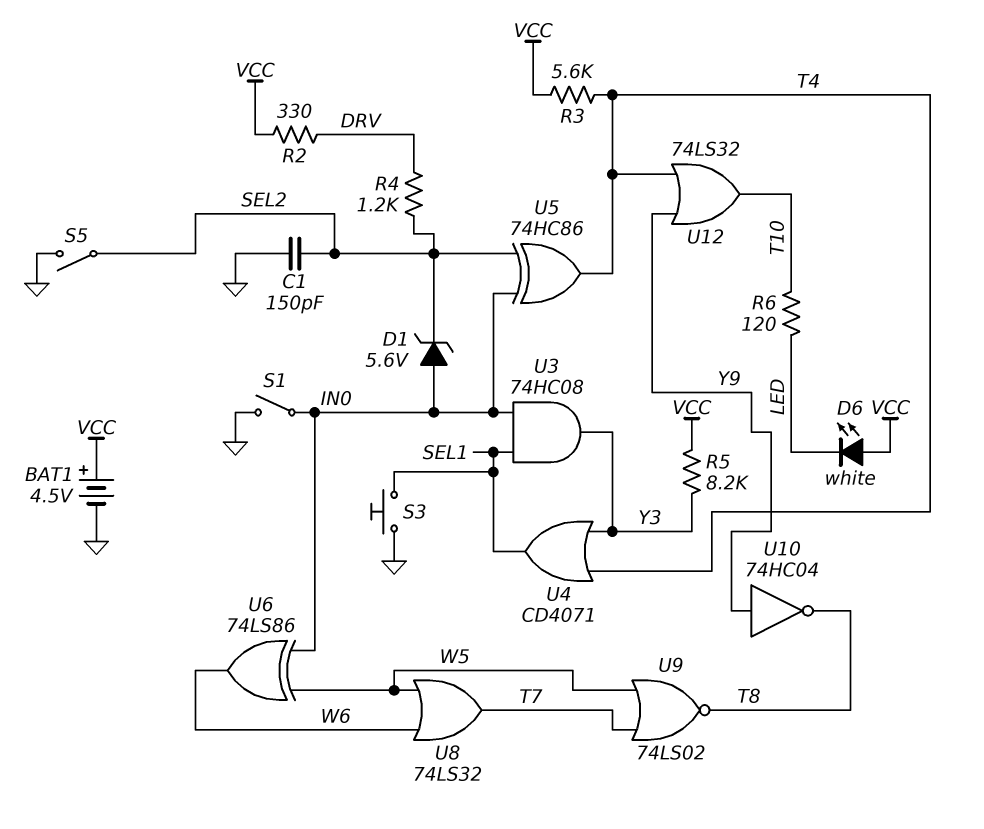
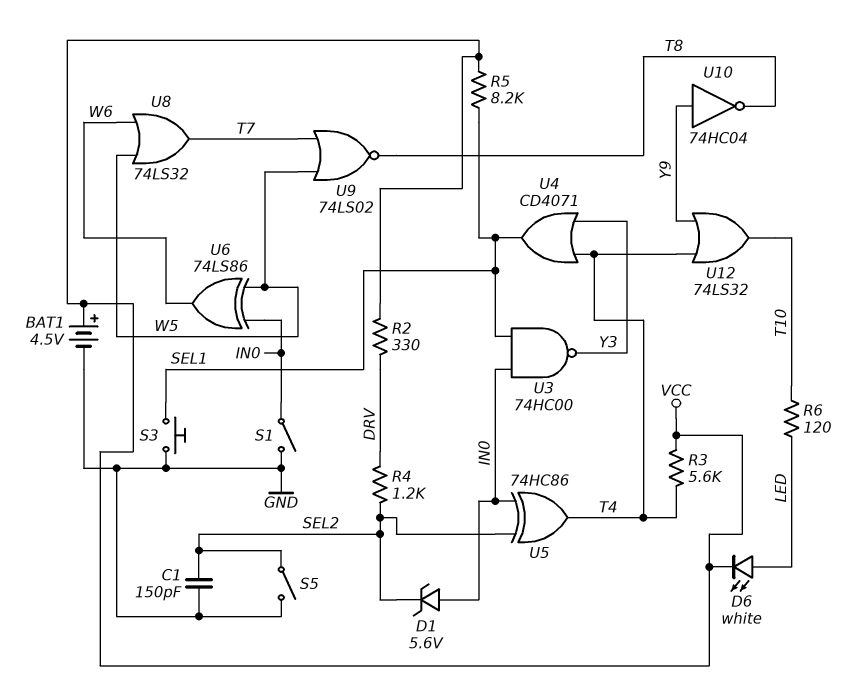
D6: LED white (A VCC, K LED) -> LED white (A LED, K VCC)
R5: 8.2k (VCC, Y3) -> 8.2k (SEL1, VCC)
U3: AND 74HC08 (in IN0, in SEL1, out Y3) -> NAND 74HC00 (in IN0, in SEL1, out Y3)

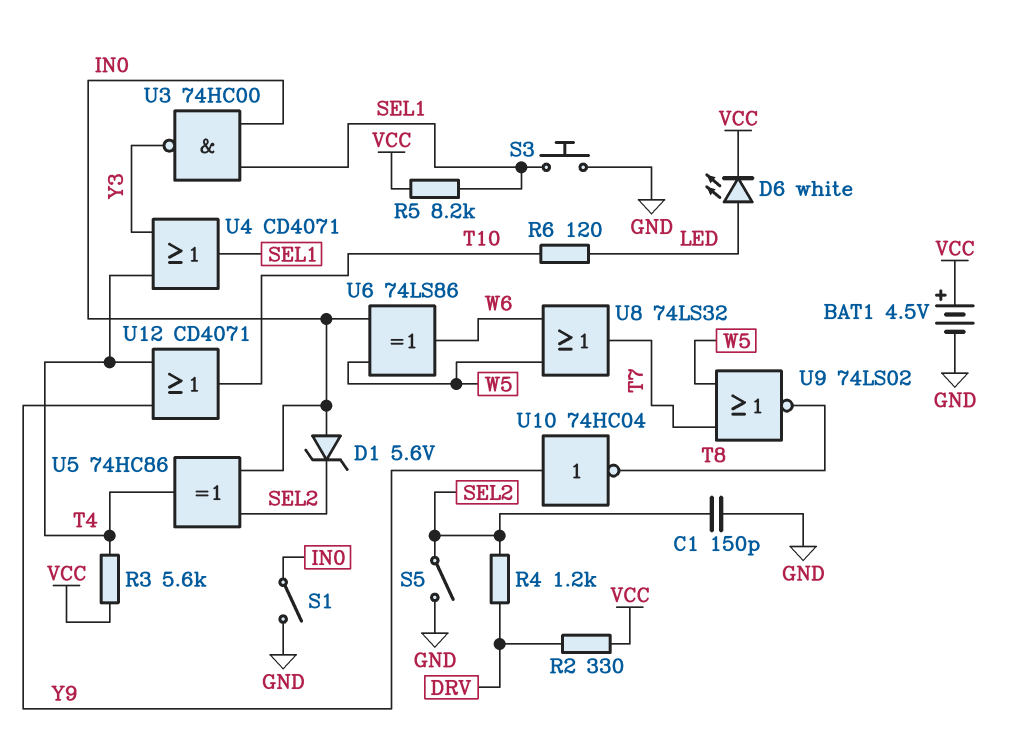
U12: OR 74LS32 (in T4, in Y9, out T10) -> OR CD4071 (in T4, in Y9, out T10)

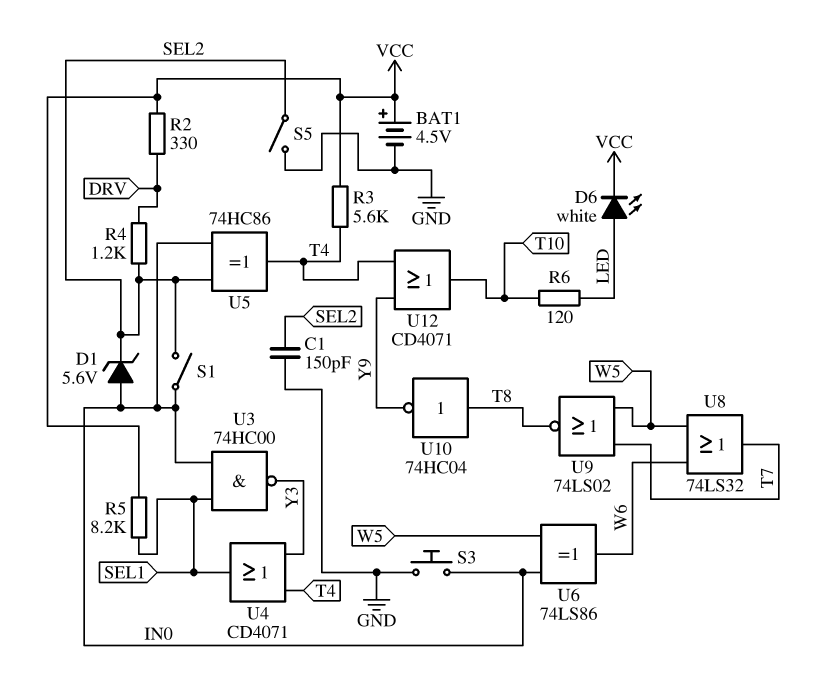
S1: switch (GND, IN0) -> switch (IN0, SEL2)
S3: button (GND, SEL1) -> button (GND, IN0)
U10: NOT 74HC04 (in Y9, out T8) -> NOT 74HC04 (in T8, out Y9)

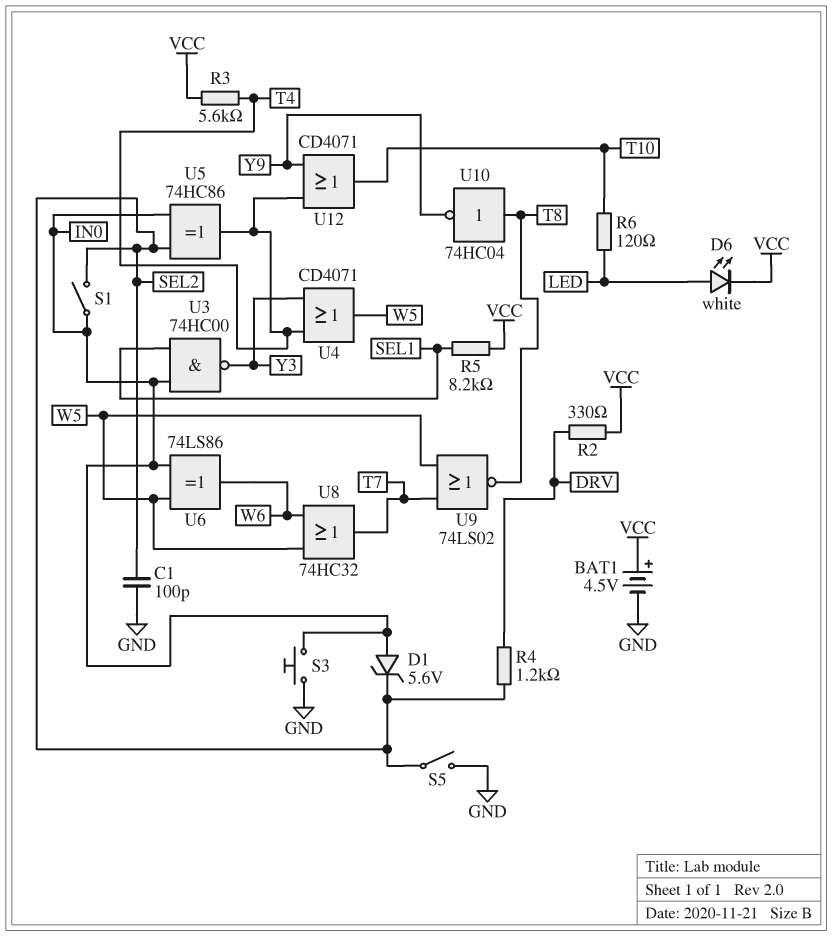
C1: 150pF (GND, SEL2) -> 100pF (GND, SEL2)
U4: OR CD4071 (in T4, in Y3, out SEL1) -> OR CD4071 (in T4, in Y3, out W5)
U8: OR 74LS32 (in W5, in W6, out T7) -> OR 74HC32 (in W5, in W6, out T7)

